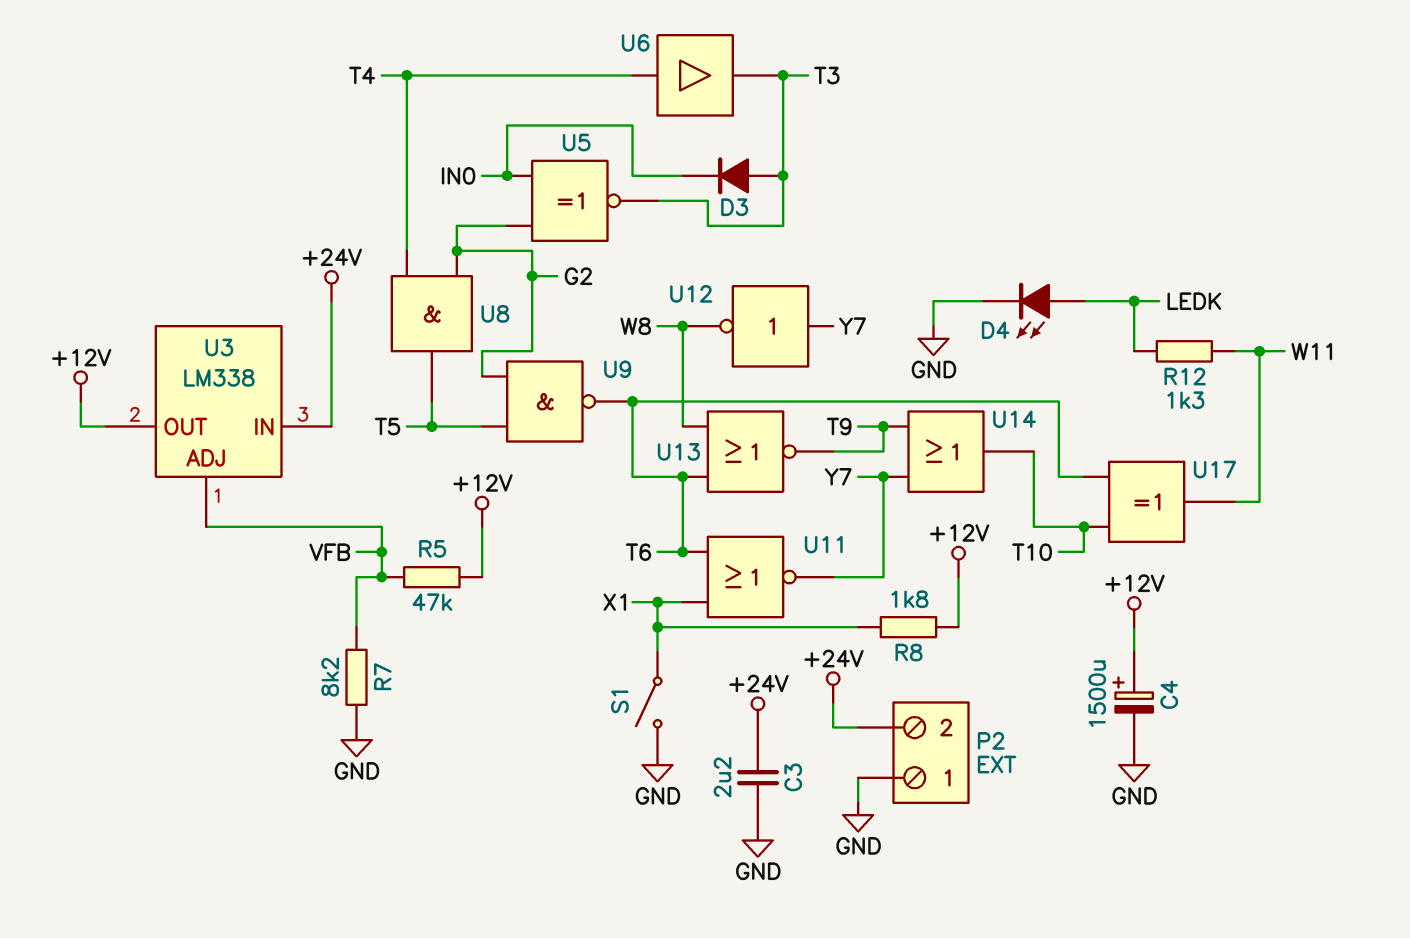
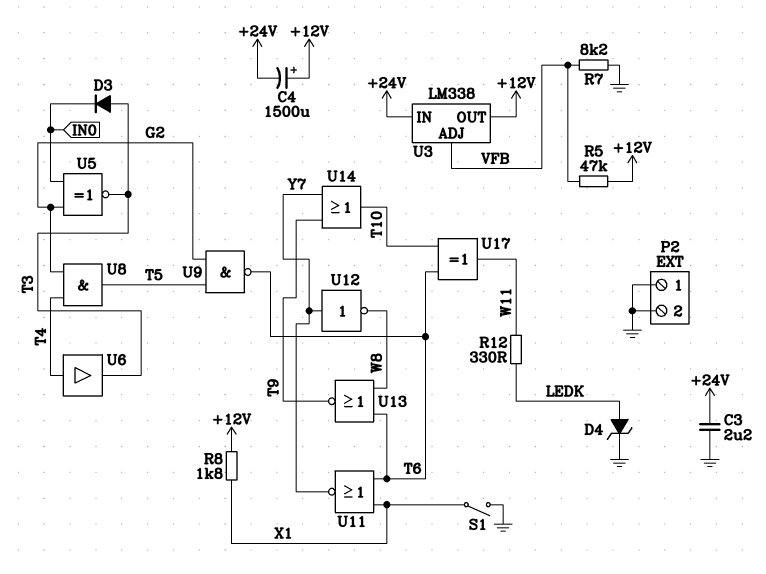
C4: 1500uF (plus +12V, minus GND) -> 1500uF (plus +12V, minus +24V)
D4: LED (A LEDK, K GND) -> zener (A LEDK, K GND)
P2 pin 2: +24V -> GND
R12: 1.3k (LEDK, W11) -> 330 (LEDK, W11)

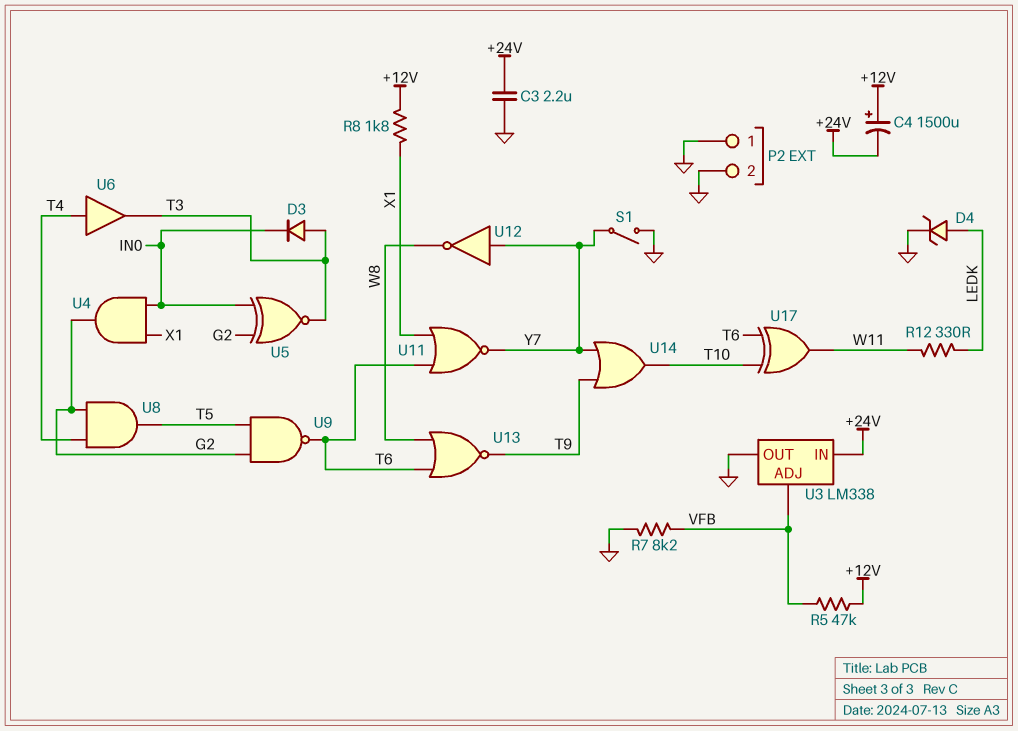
S1: switch (GND, X1) -> switch (GND, Y7)
U3 pin OUT: +12V -> GND
U4: none -> AND (in IN0, in X1, out G2)

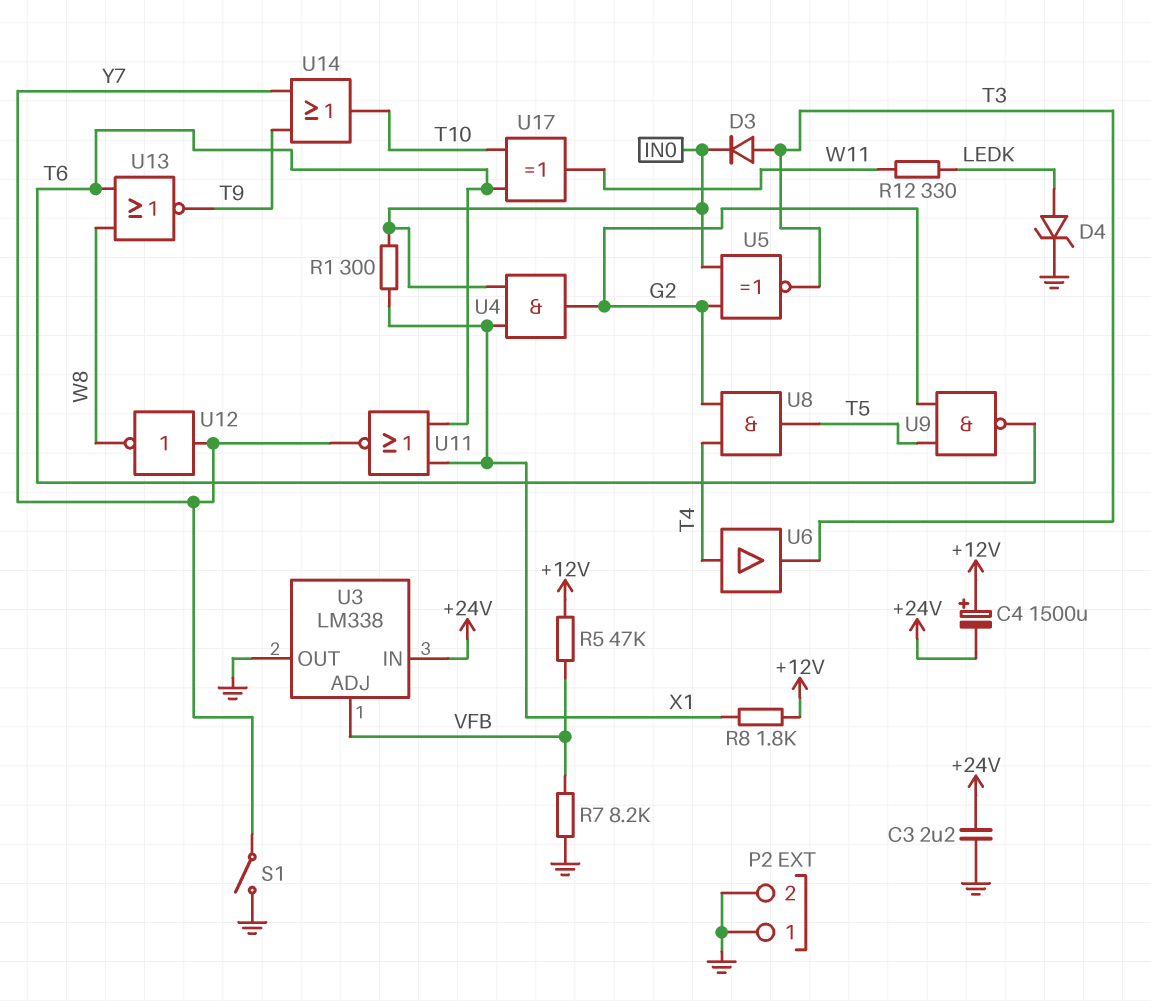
R1: none -> 300 (IN0, X1)

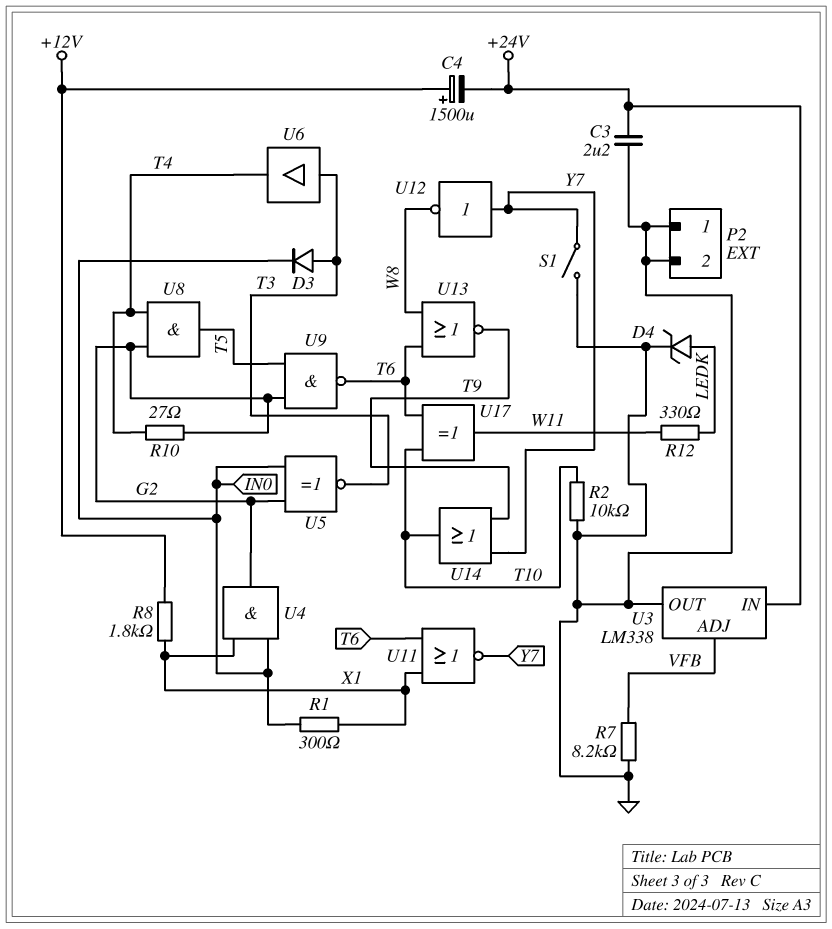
R2: none -> 10k (GND, T10)
R5: 47k (+12V, VFB) -> none
R10: none -> 27 (G2, T4)
U6: buffer (in T4, out T3) -> buffer (in T3, out T4)

